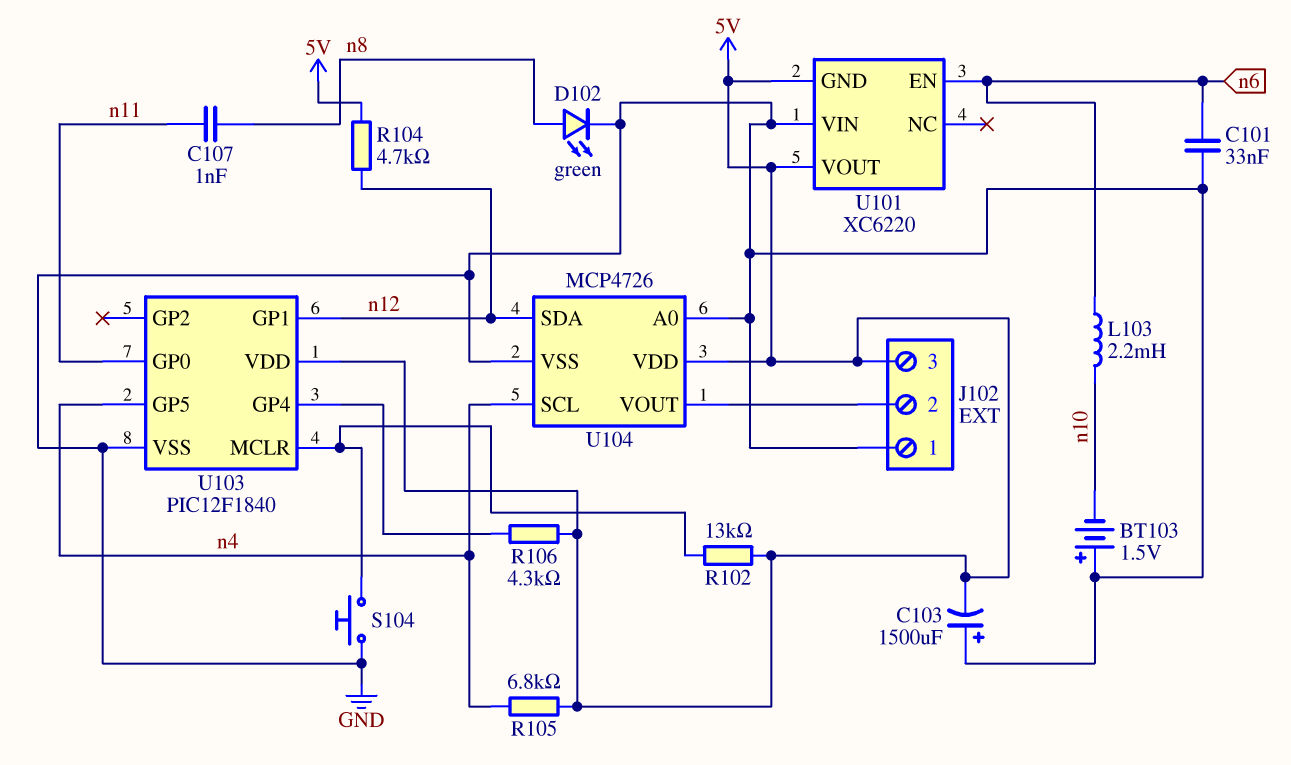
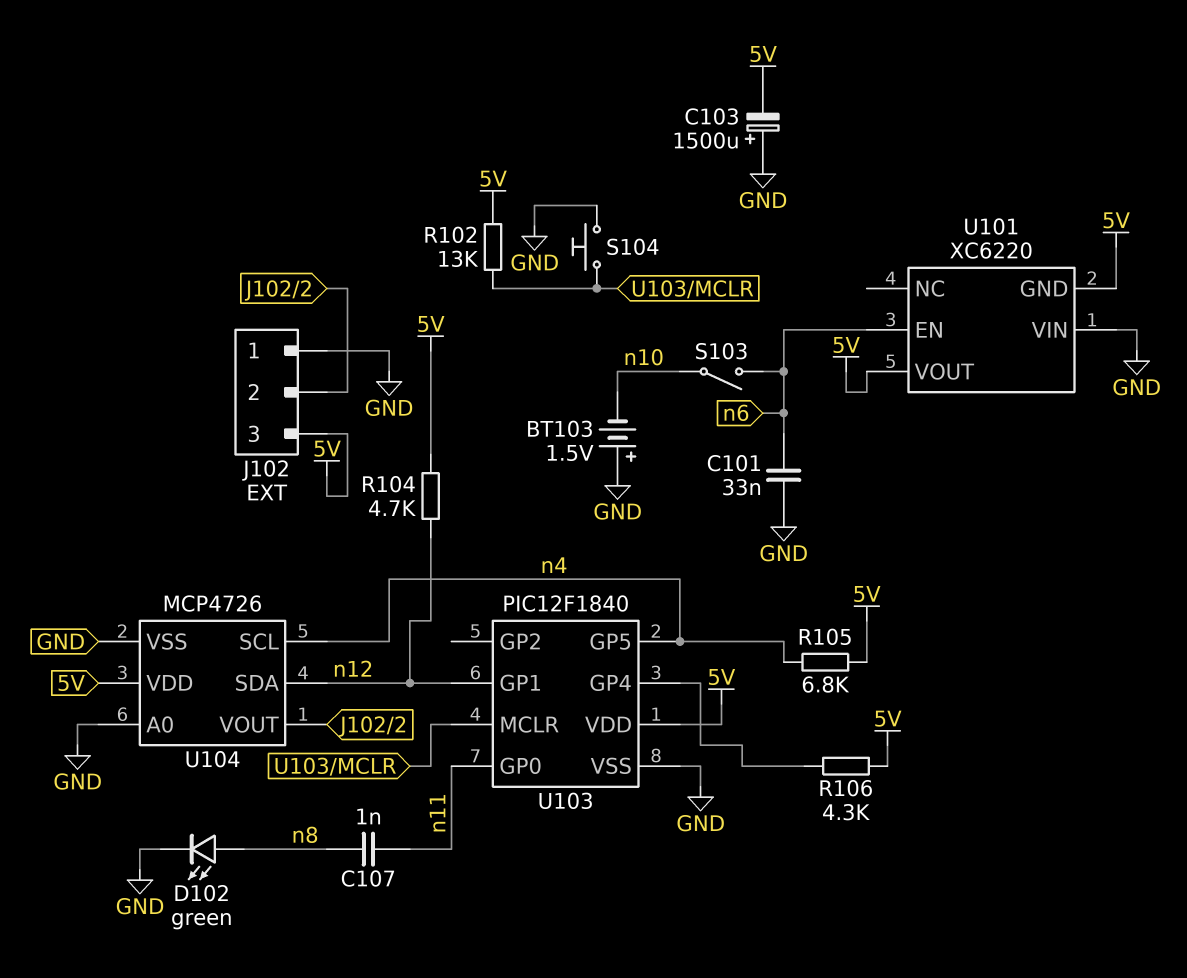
L103: 2.2mH (n6, n10) -> none
S103: none -> switch (n6, n10)

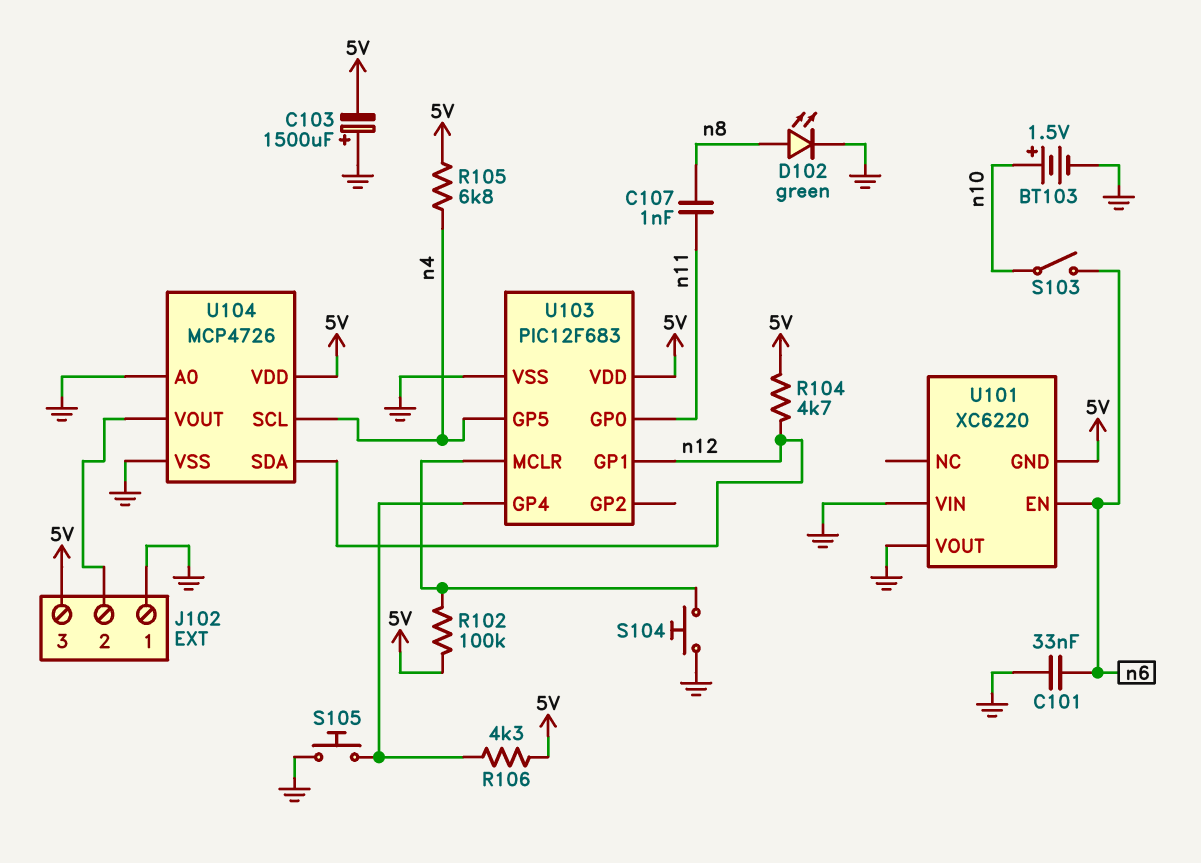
BT103: 1.5V (plus GND, minus n10) -> 1.5V (plus n10, minus GND)
R102: 13k (5V, U103/MCLR) -> 100k (5V, U103/MCLR)
S105: none -> button (GND, U103/GP4)
U101 pin VOUT: 5V -> GND
U103: PIC12F1840 -> PIC12F683

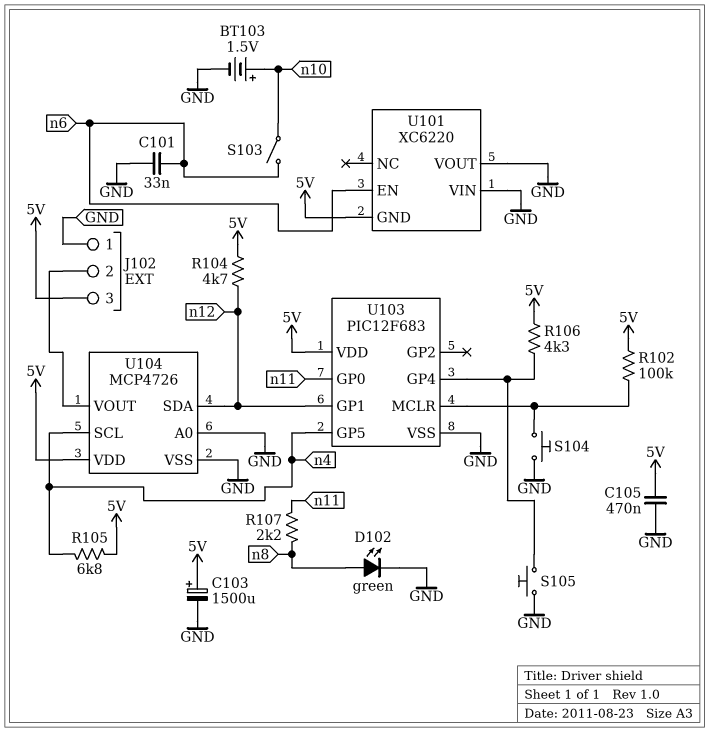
C103: 1500uF (plus GND, minus 5V) -> 1500uF (plus 5V, minus GND)
C105: none -> 470nF (5V, GND)
C107: 1nF (n8, n11) -> none
R107: none -> 2.2k (n8, n11)

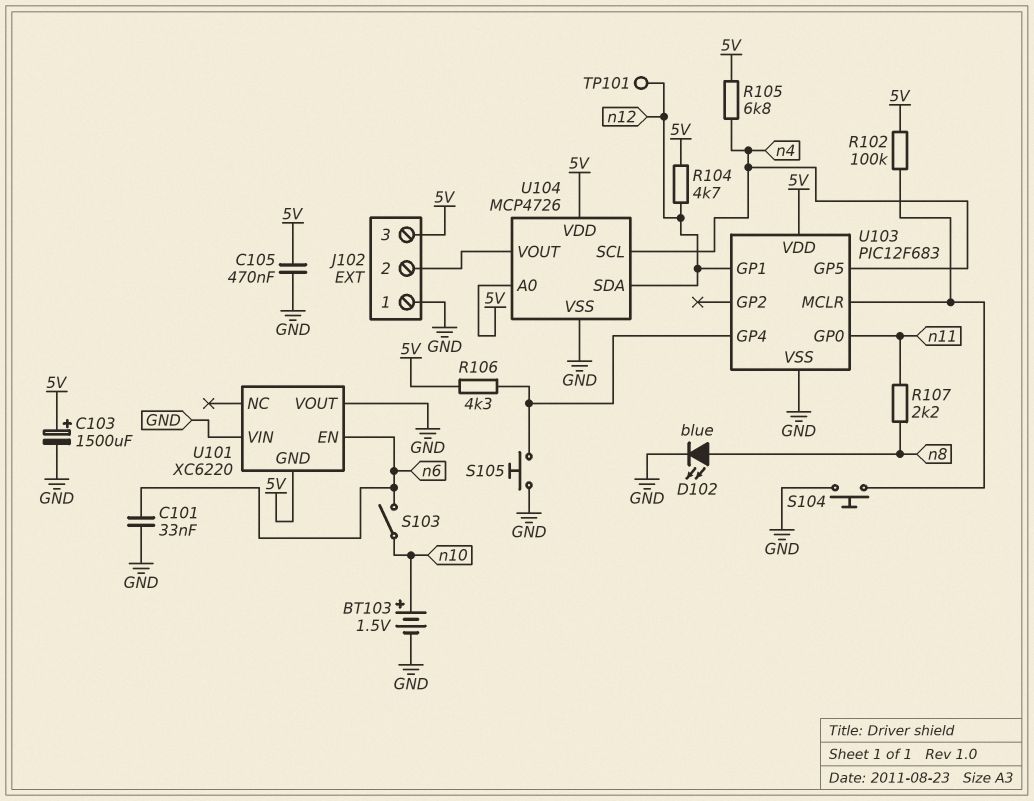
D102: LED green (A n8, K GND) -> LED blue (A n8, K GND)
TP101: none -> test point (n12)
U104 pin A0: GND -> 5V

